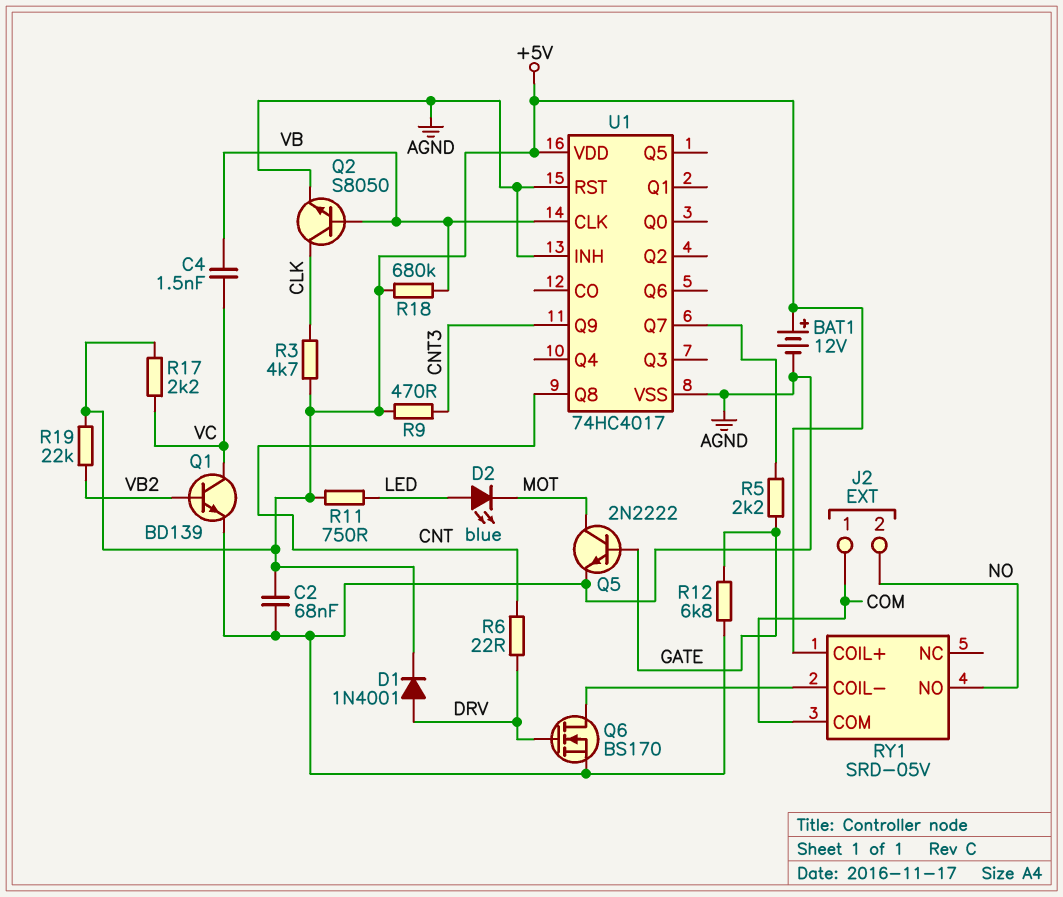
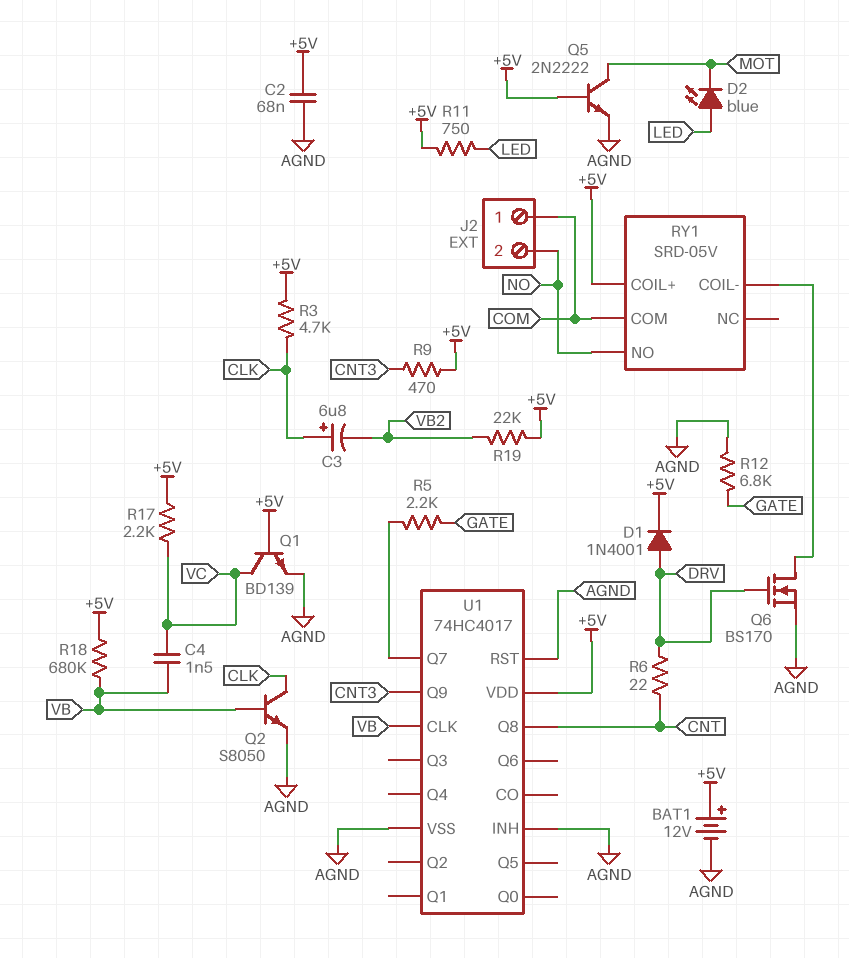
C3: none -> 6.8uF (plus CLK, minus VB2)
Q1: NPN BD139 (B VB2, C VC, E AGND) -> NPN BD139 (B +5V, C VC, E AGND)
Q5: NPN 2N2222 (B GATE, C MOT, E AGND) -> NPN 2N2222 (B +5V, C MOT, E AGND)

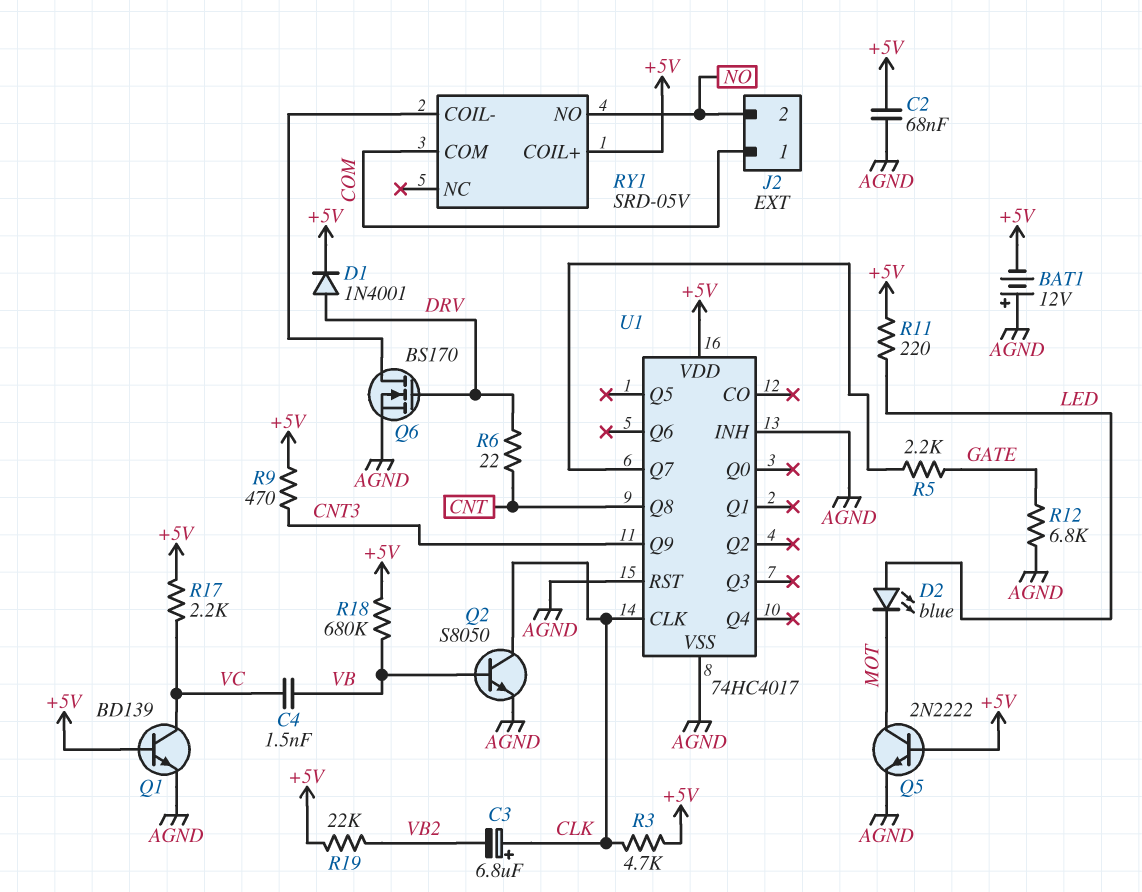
BAT1: 12V (plus +5V, minus AGND) -> 12V (plus AGND, minus +5V)
R11: 750 (+5V, LED) -> 220 (+5V, LED)
U1 pin CLK: VB -> CLK

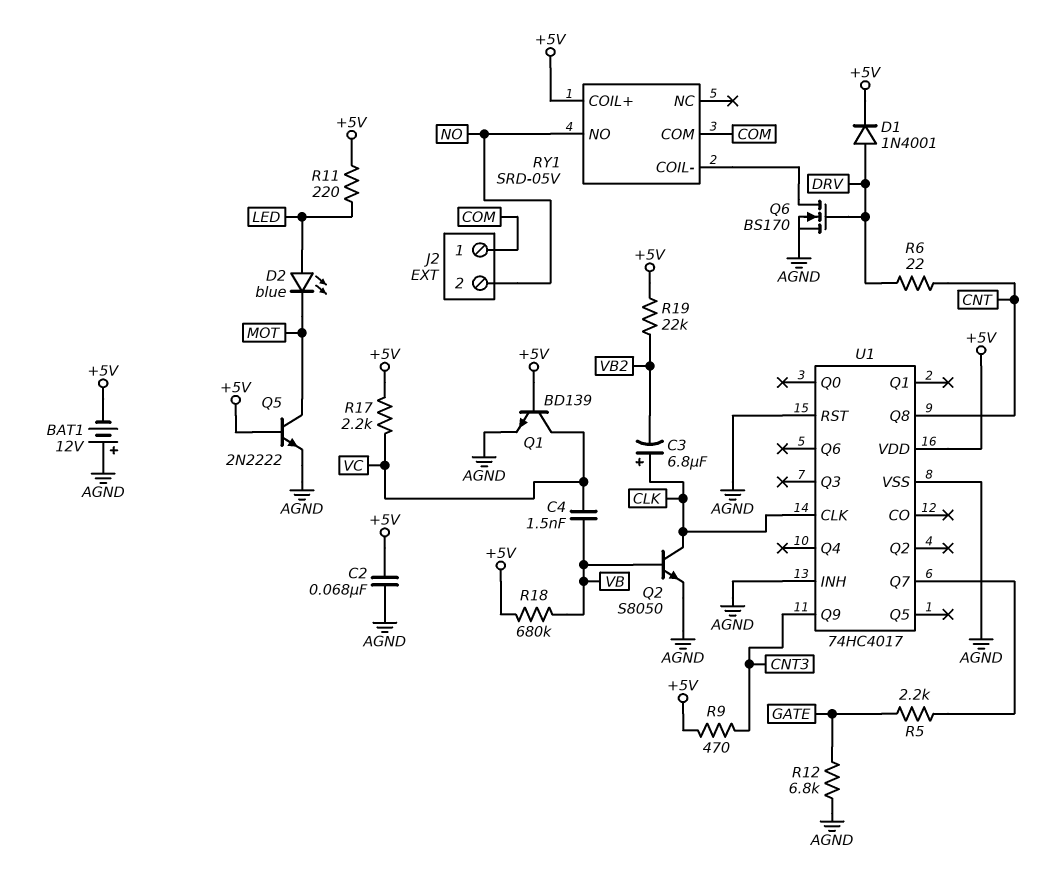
R3: 4.7k (+5V, CLK) -> none

